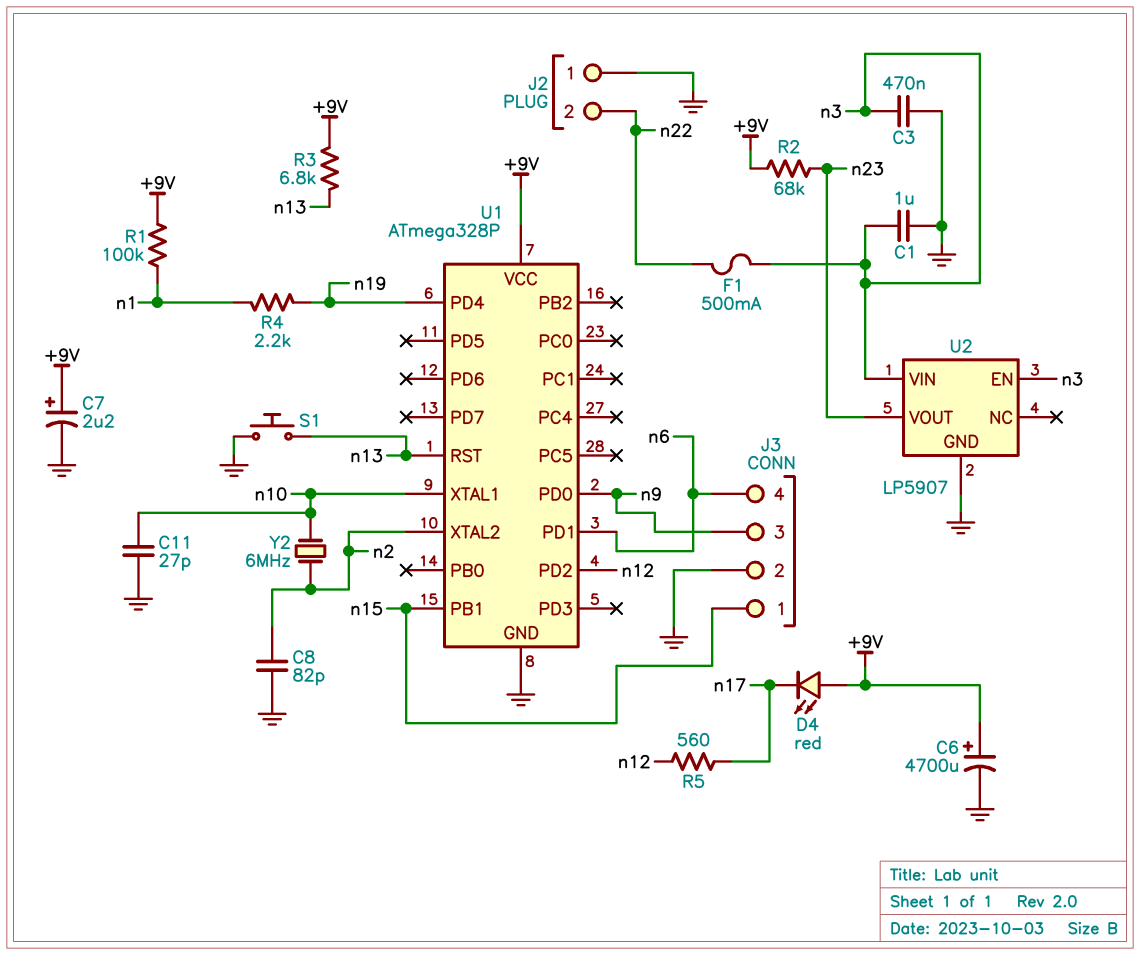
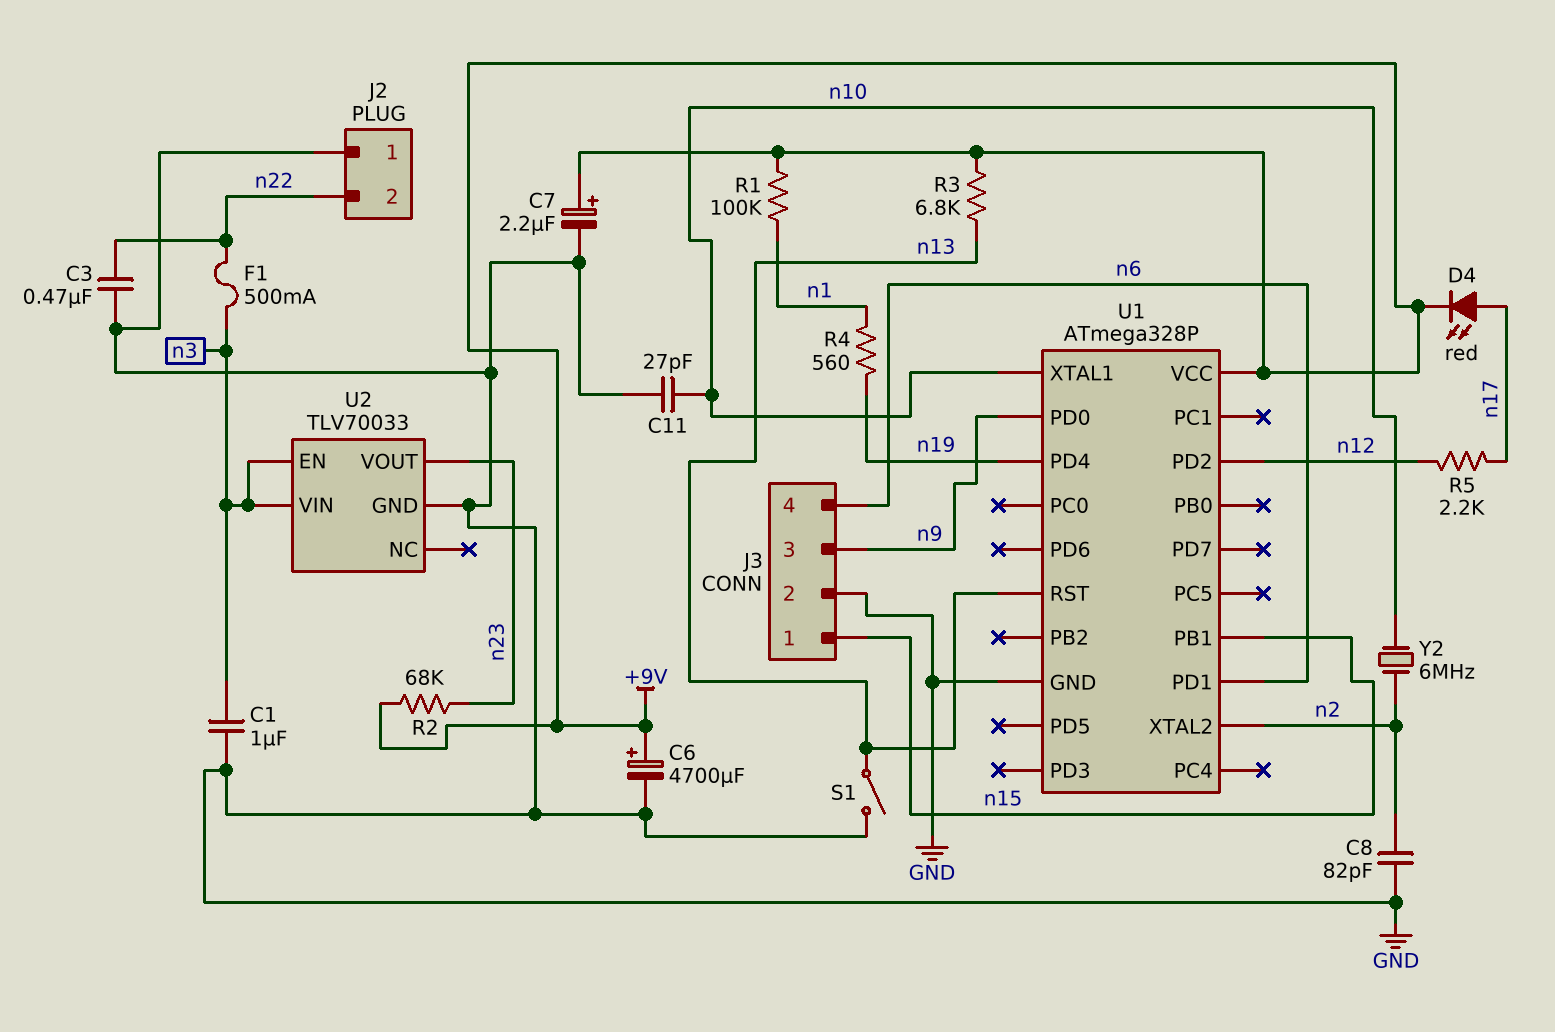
C3: 470nF (GND, n3) -> 470nF (GND, n22)
D4: LED red (A +9V, K n17) -> LED red (A n17, K +9V)
R4: 2.2k (n1, n19) -> 560 (n1, n19)
R5: 560 (n12, n17) -> 2.2k (n12, n17)
S1: button (GND, n13) -> switch (GND, n13)
U2: LP5907 -> TLV70033

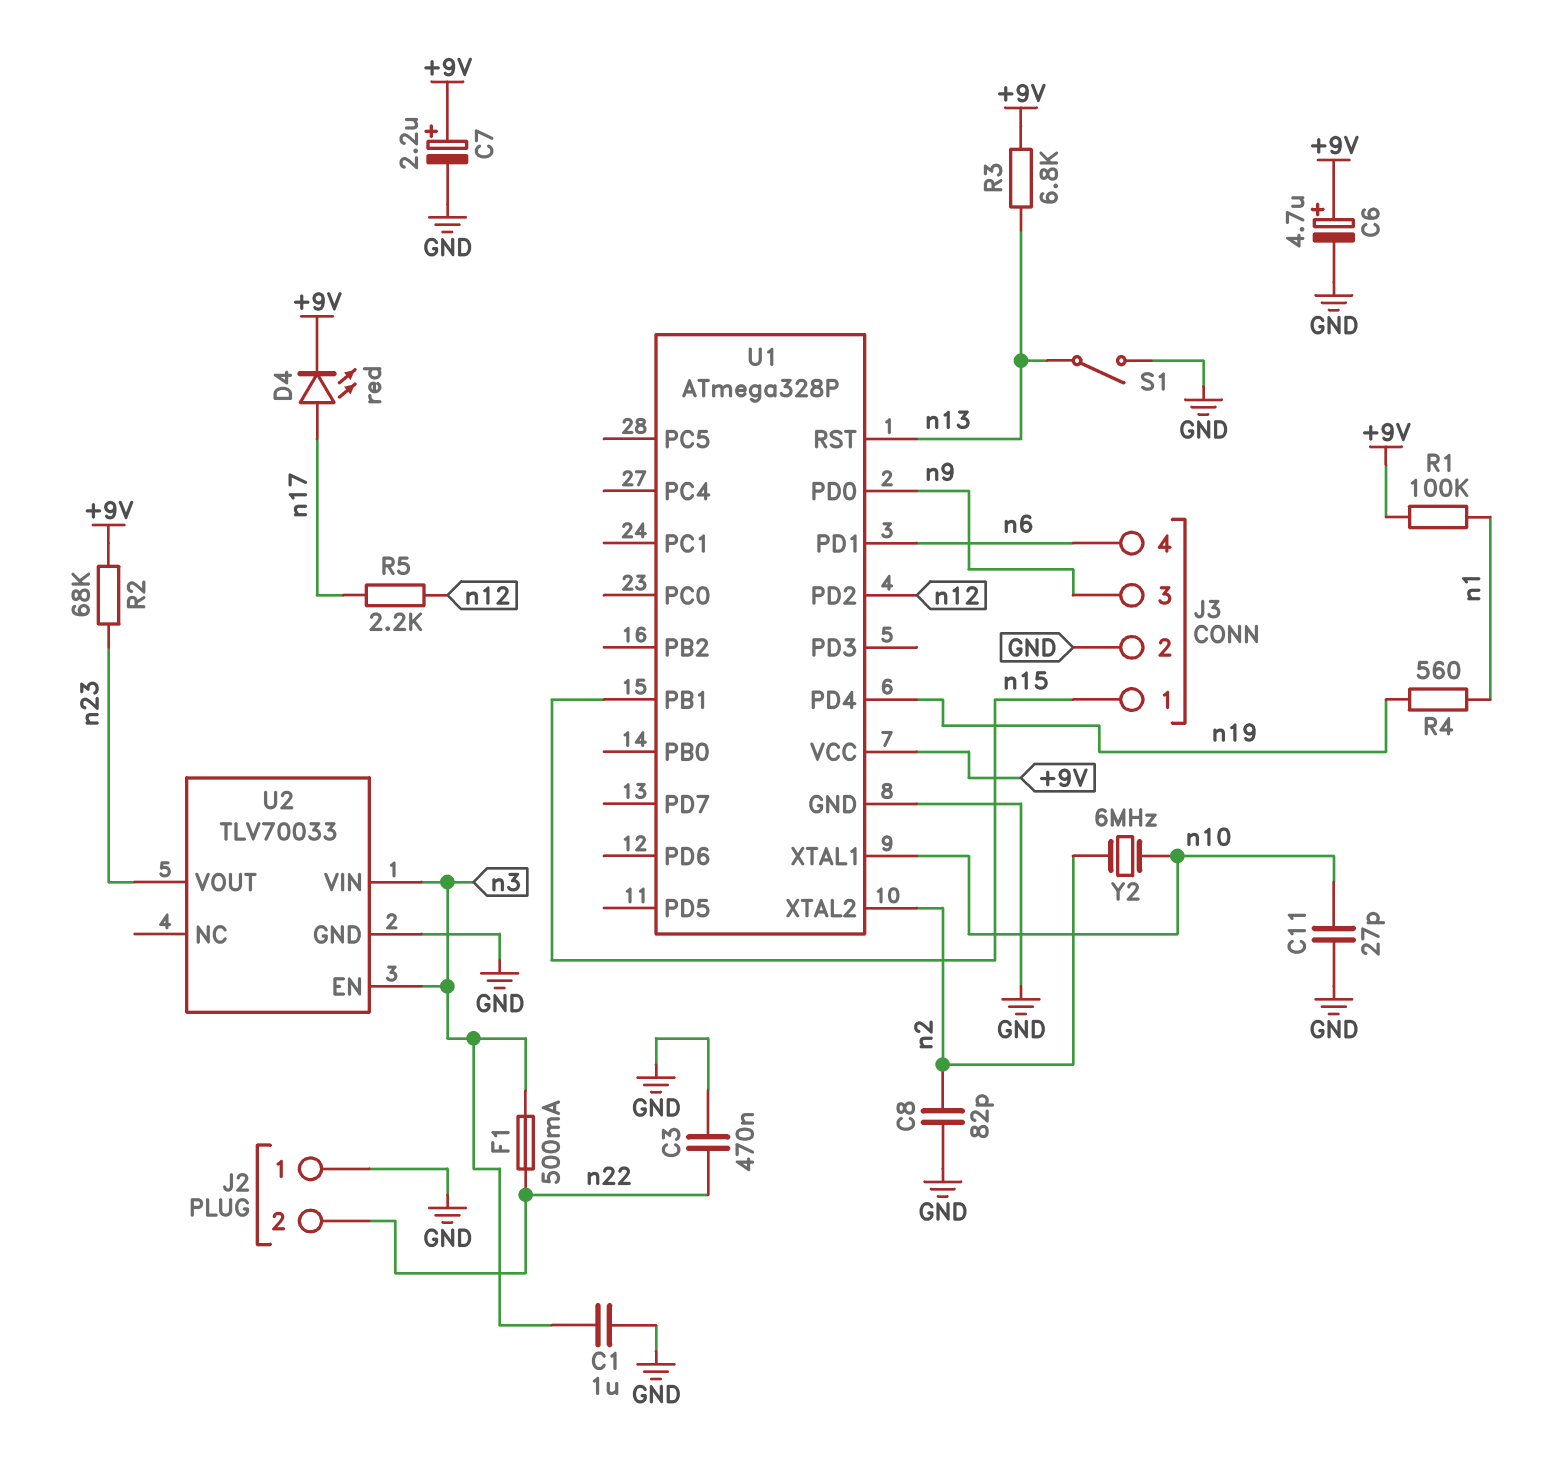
C6: 4700uF (plus +9V, minus GND) -> 4.7uF (plus +9V, minus GND)

